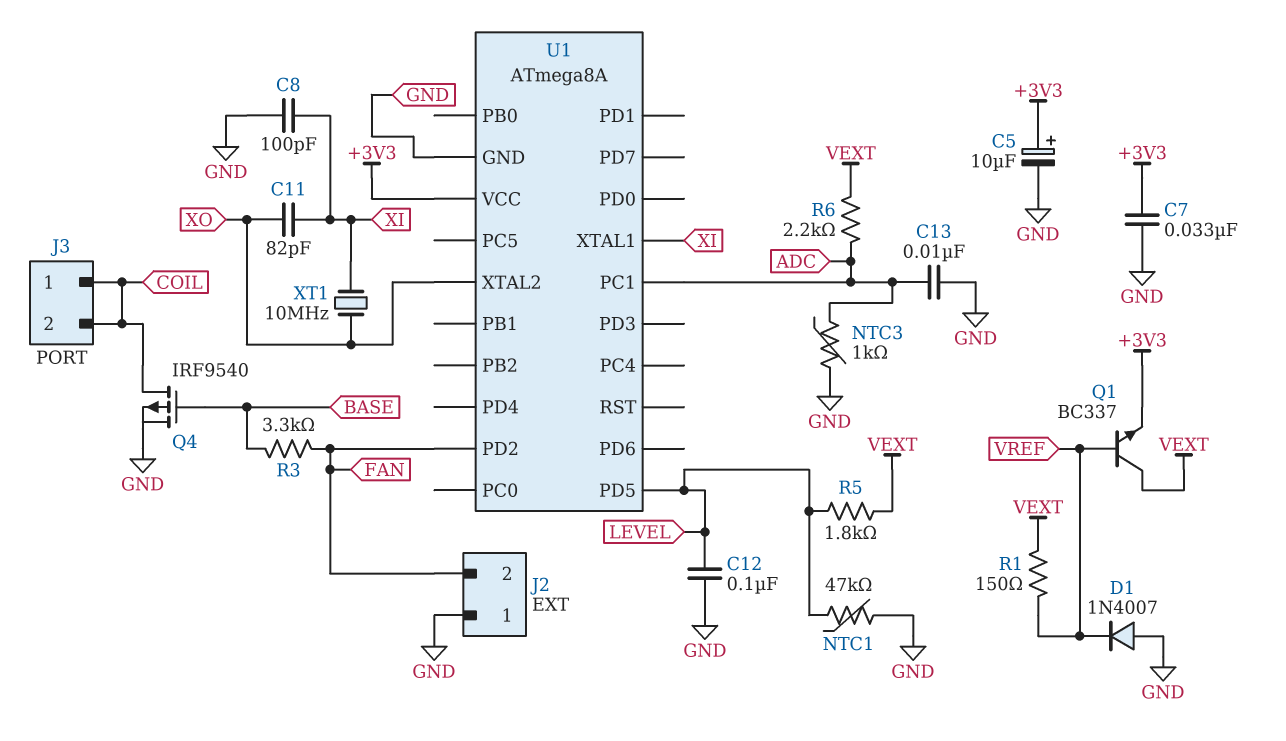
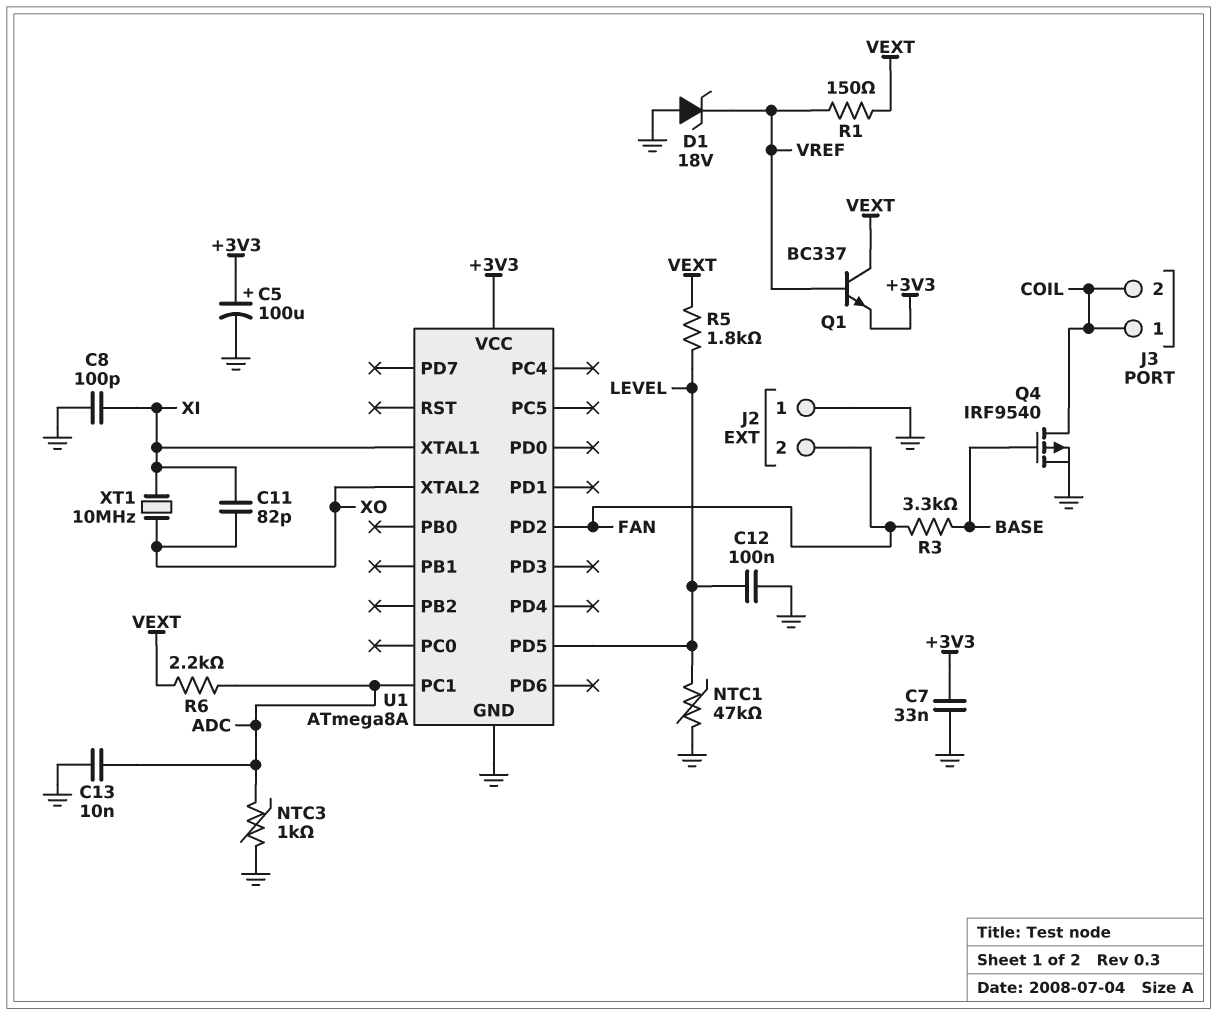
C5: 10uF (plus +3V3, minus GND) -> 100uF (plus +3V3, minus GND)
D1: diode 1N4007 (A GND, K VREF) -> zener 18V (A GND, K VREF)

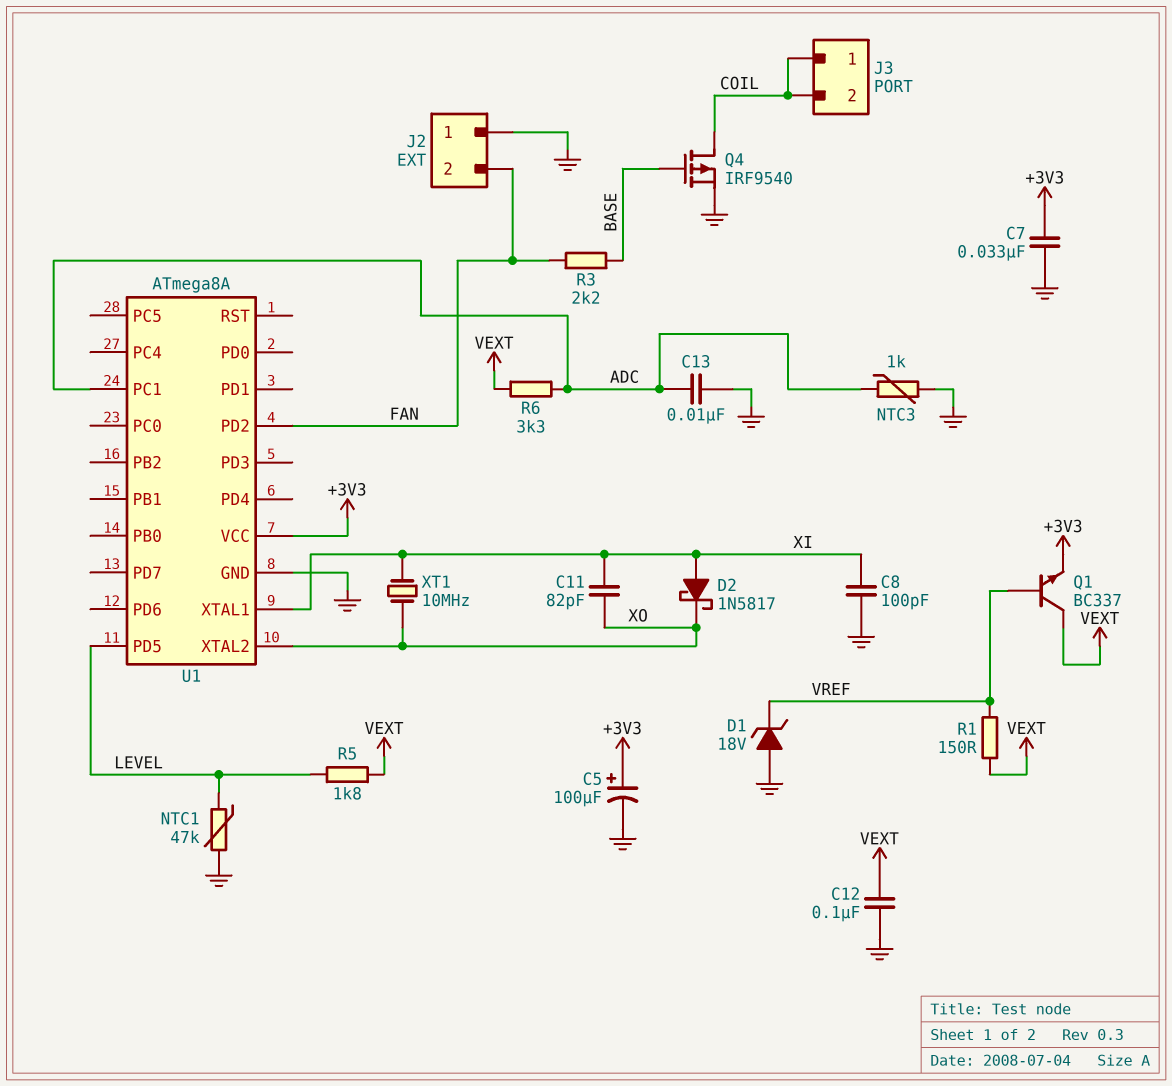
C12: 100nF (GND, LEVEL) -> 100nF (GND, VEXT)
D2: none -> schottky 1N5817 (A XI, K XO)
R3: 3.3k (BASE, FAN) -> 2.2k (BASE, FAN)
R6: 2.2k (ADC, VEXT) -> 3.3k (ADC, VEXT)

